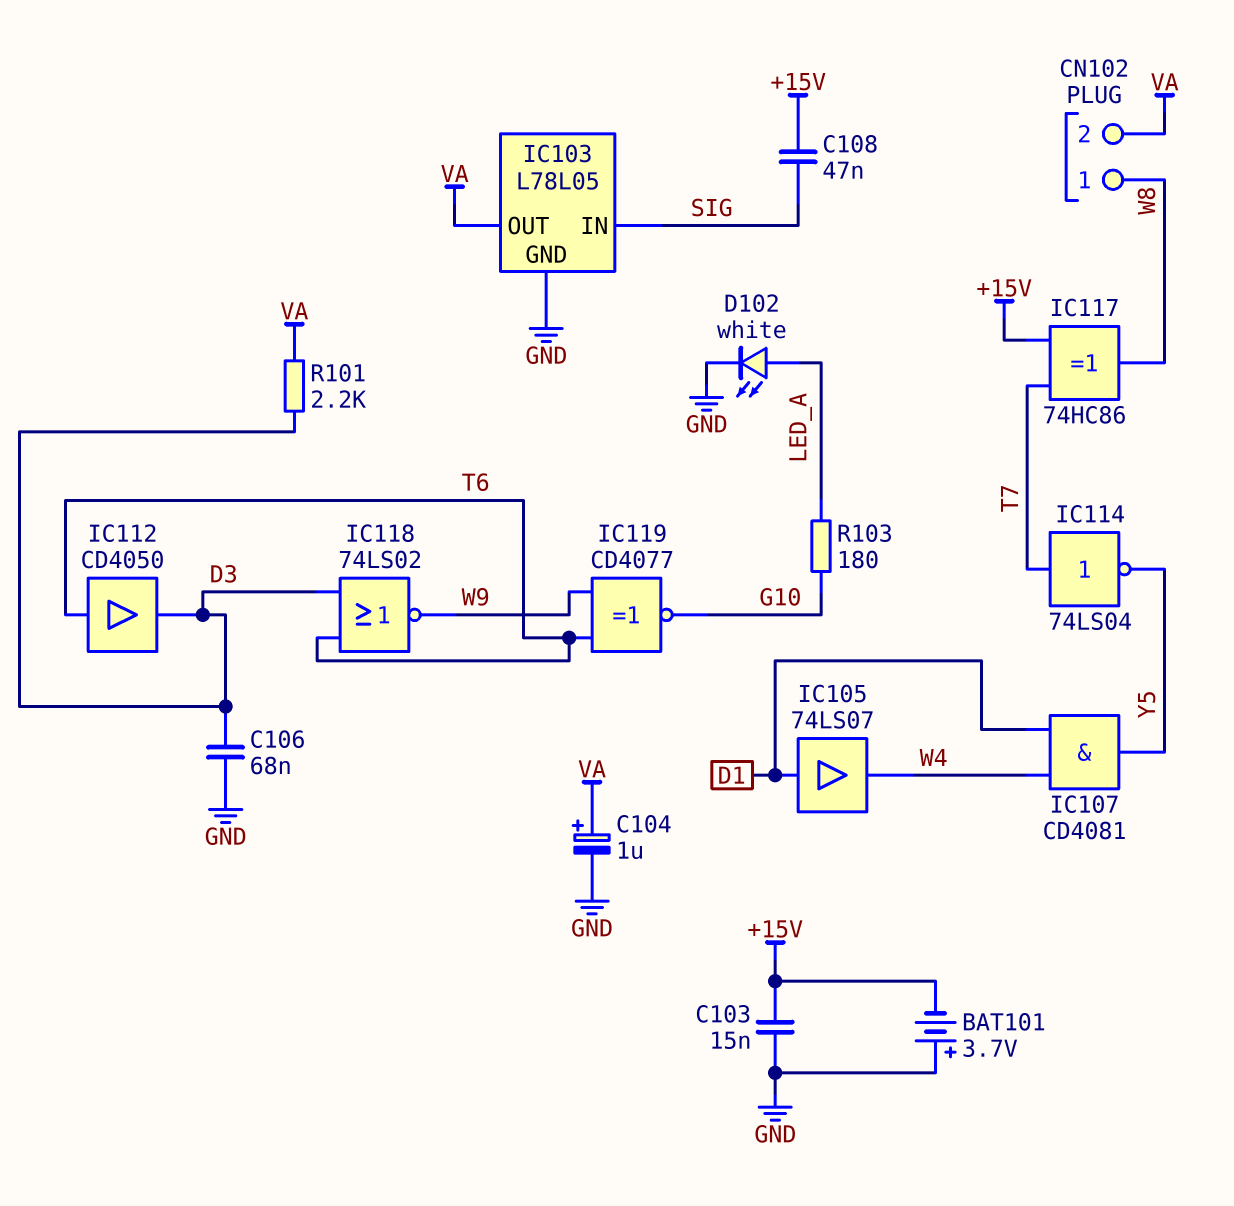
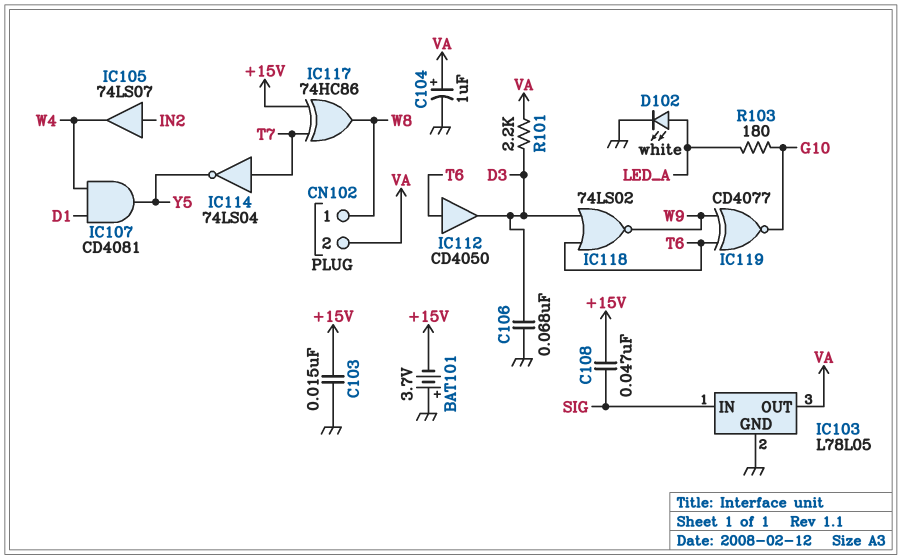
IC105: buffer 74LS07 (in D1, out W4) -> buffer 74LS07 (in IN2, out W4)

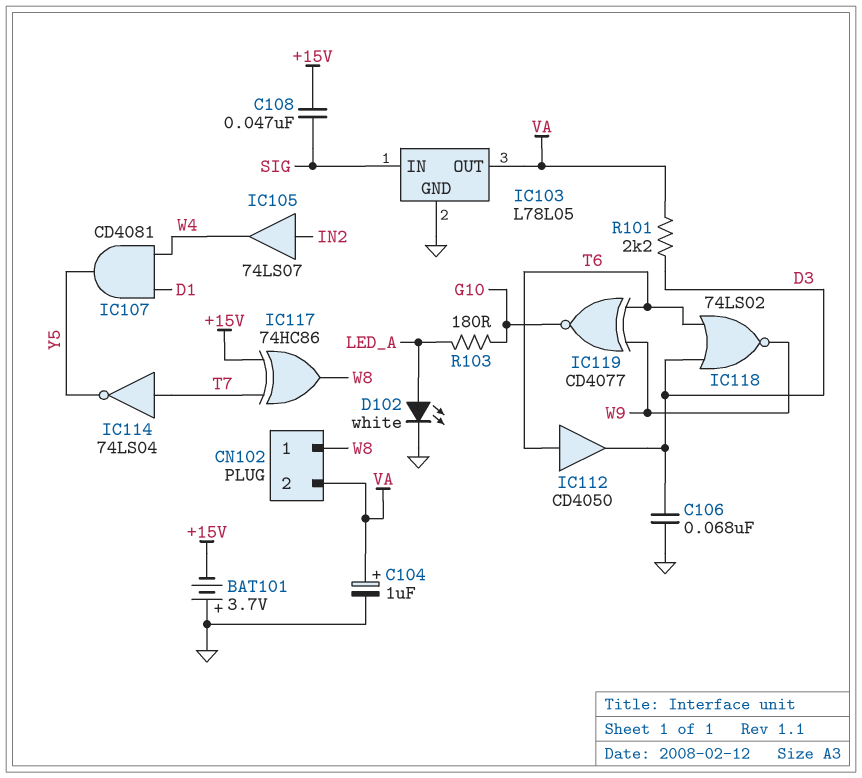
C103: 15nF (+15V, GND) -> none

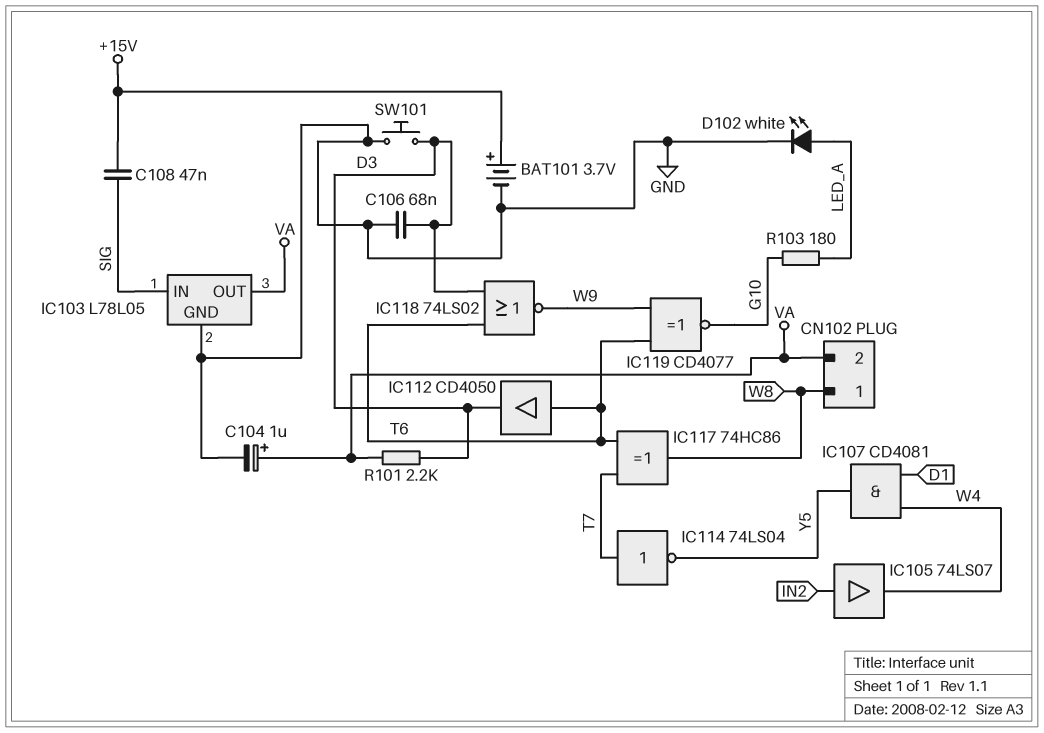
BAT101: 3.7V (plus GND, minus +15V) -> 3.7V (plus +15V, minus GND)
IC117: XOR 74HC86 (in +15V, in T7, out W8) -> XOR 74HC86 (in T6, in T7, out W8)
SW101: none -> button (D3, GND)

